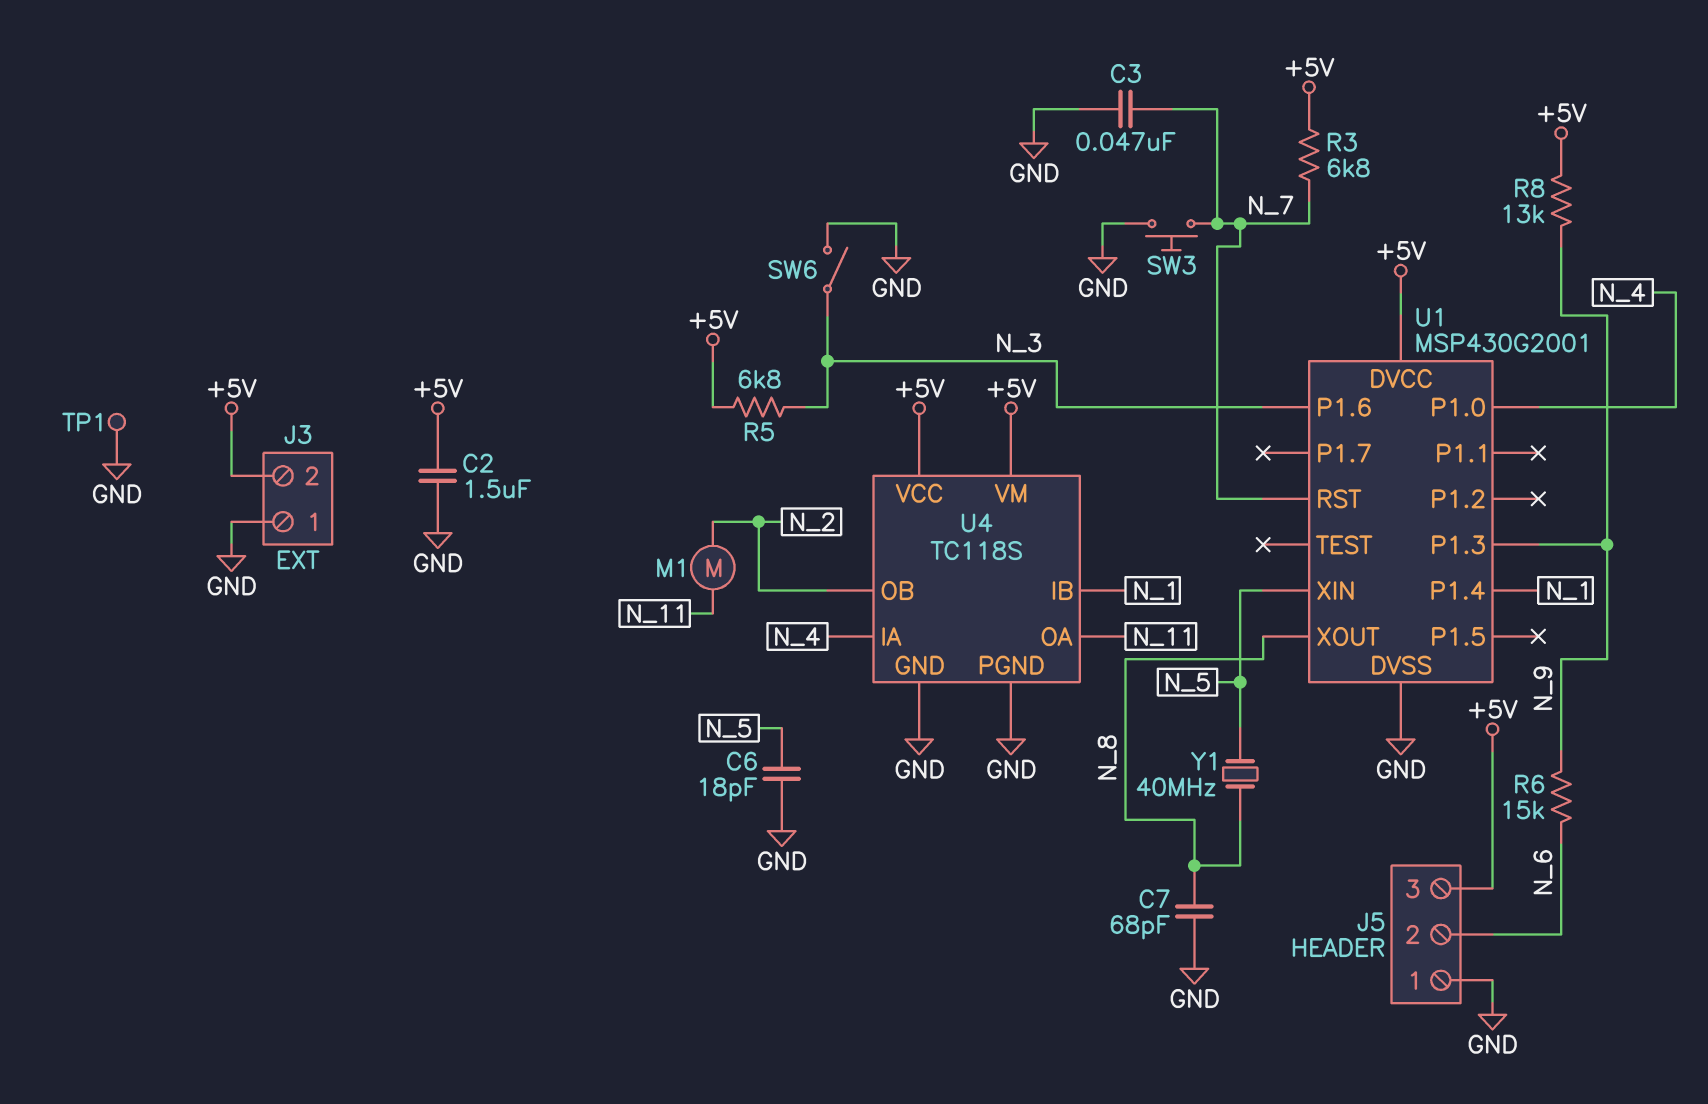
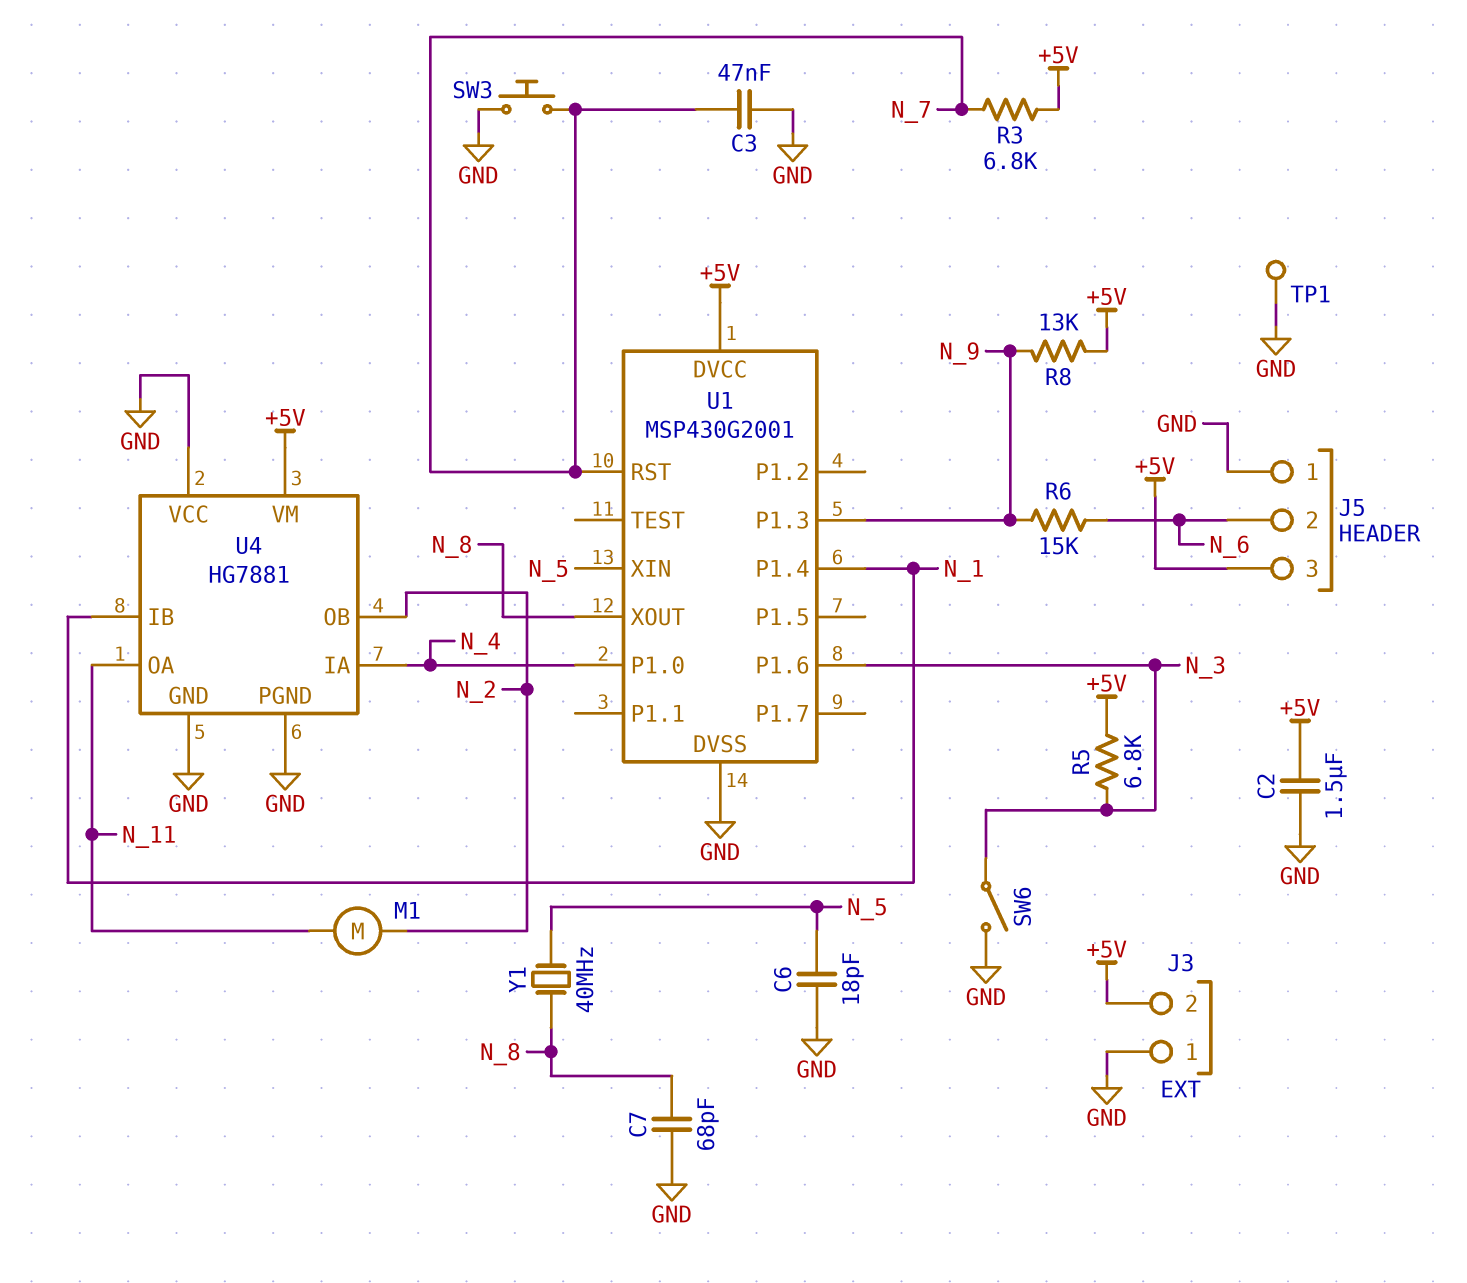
U4: TC118S -> HG7881
U4 pin VCC: +5V -> GND

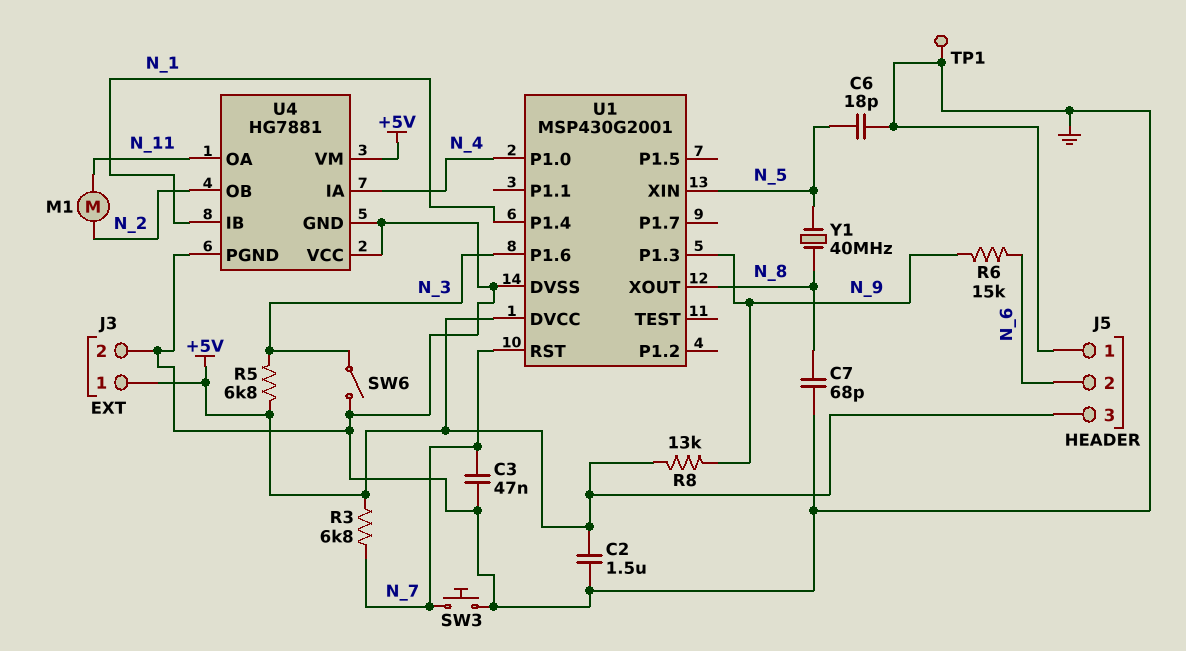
J3 pin 1: GND -> +5V
J3 pin 2: +5V -> GND

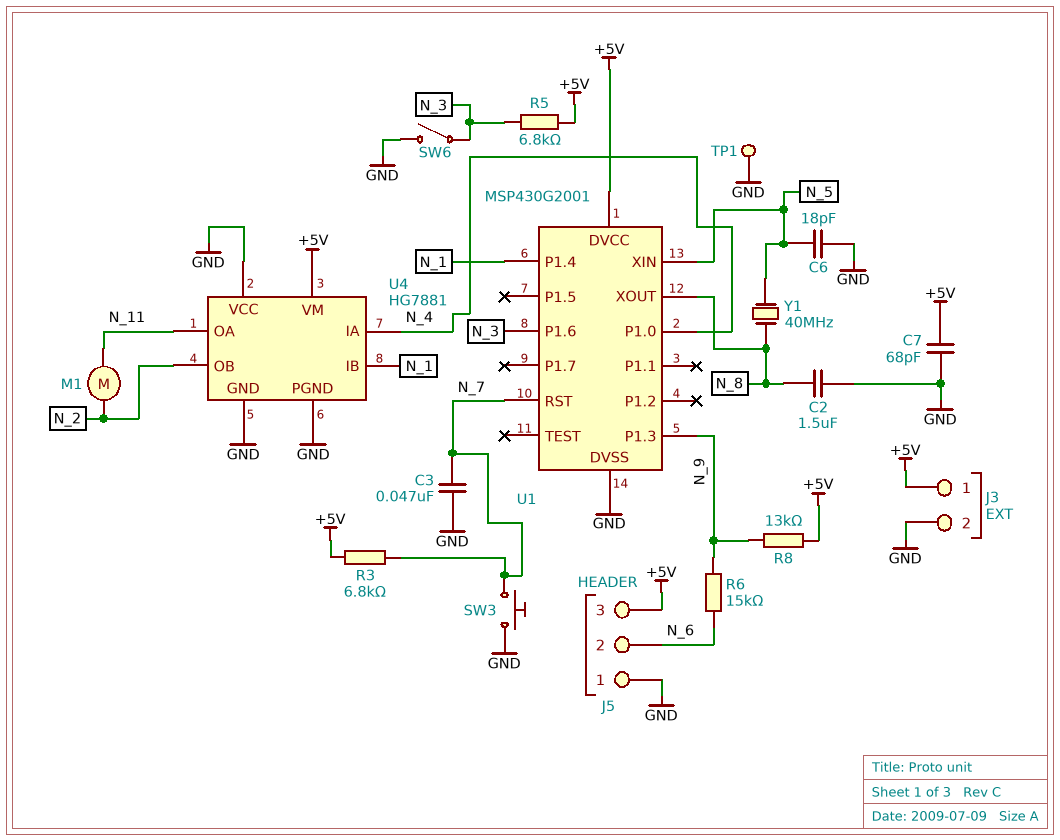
C2: 1.5uF (+5V, GND) -> 1.5uF (GND, N_8)
C7: 68pF (GND, N_8) -> 68pF (+5V, GND)

